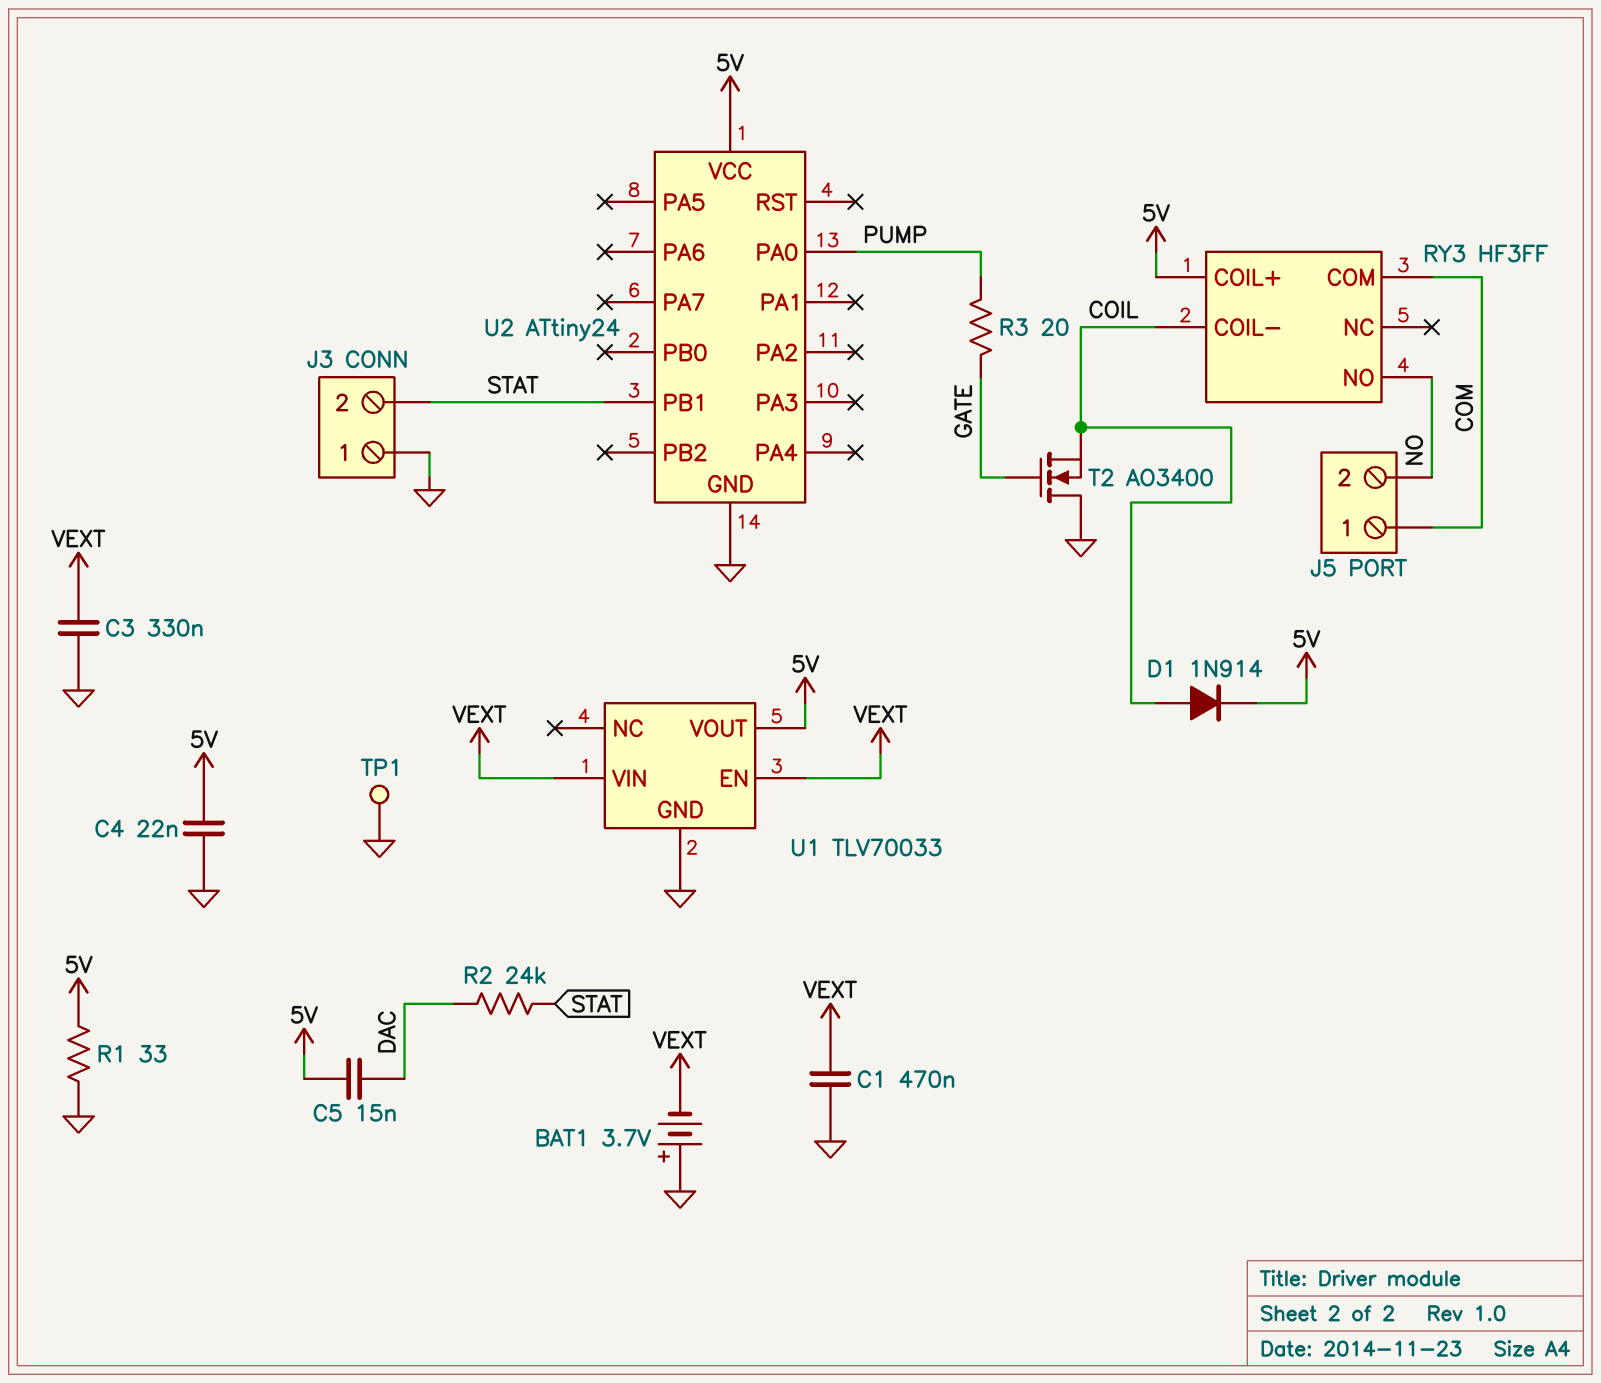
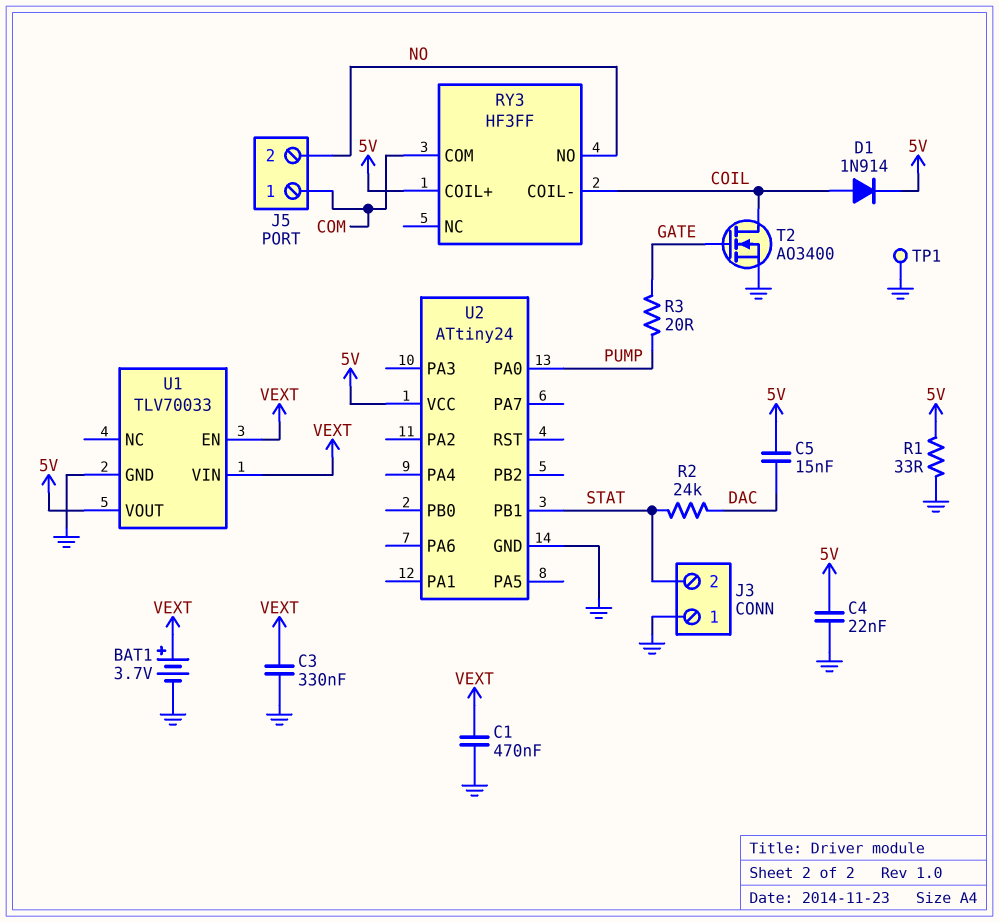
BAT1: 3.7V (plus GND, minus VEXT) -> 3.7V (plus VEXT, minus GND)
T2: NMOS AO3400 (G GATE, D GND, S COIL) -> NMOS AO3400 (G GATE, D COIL, S GND)

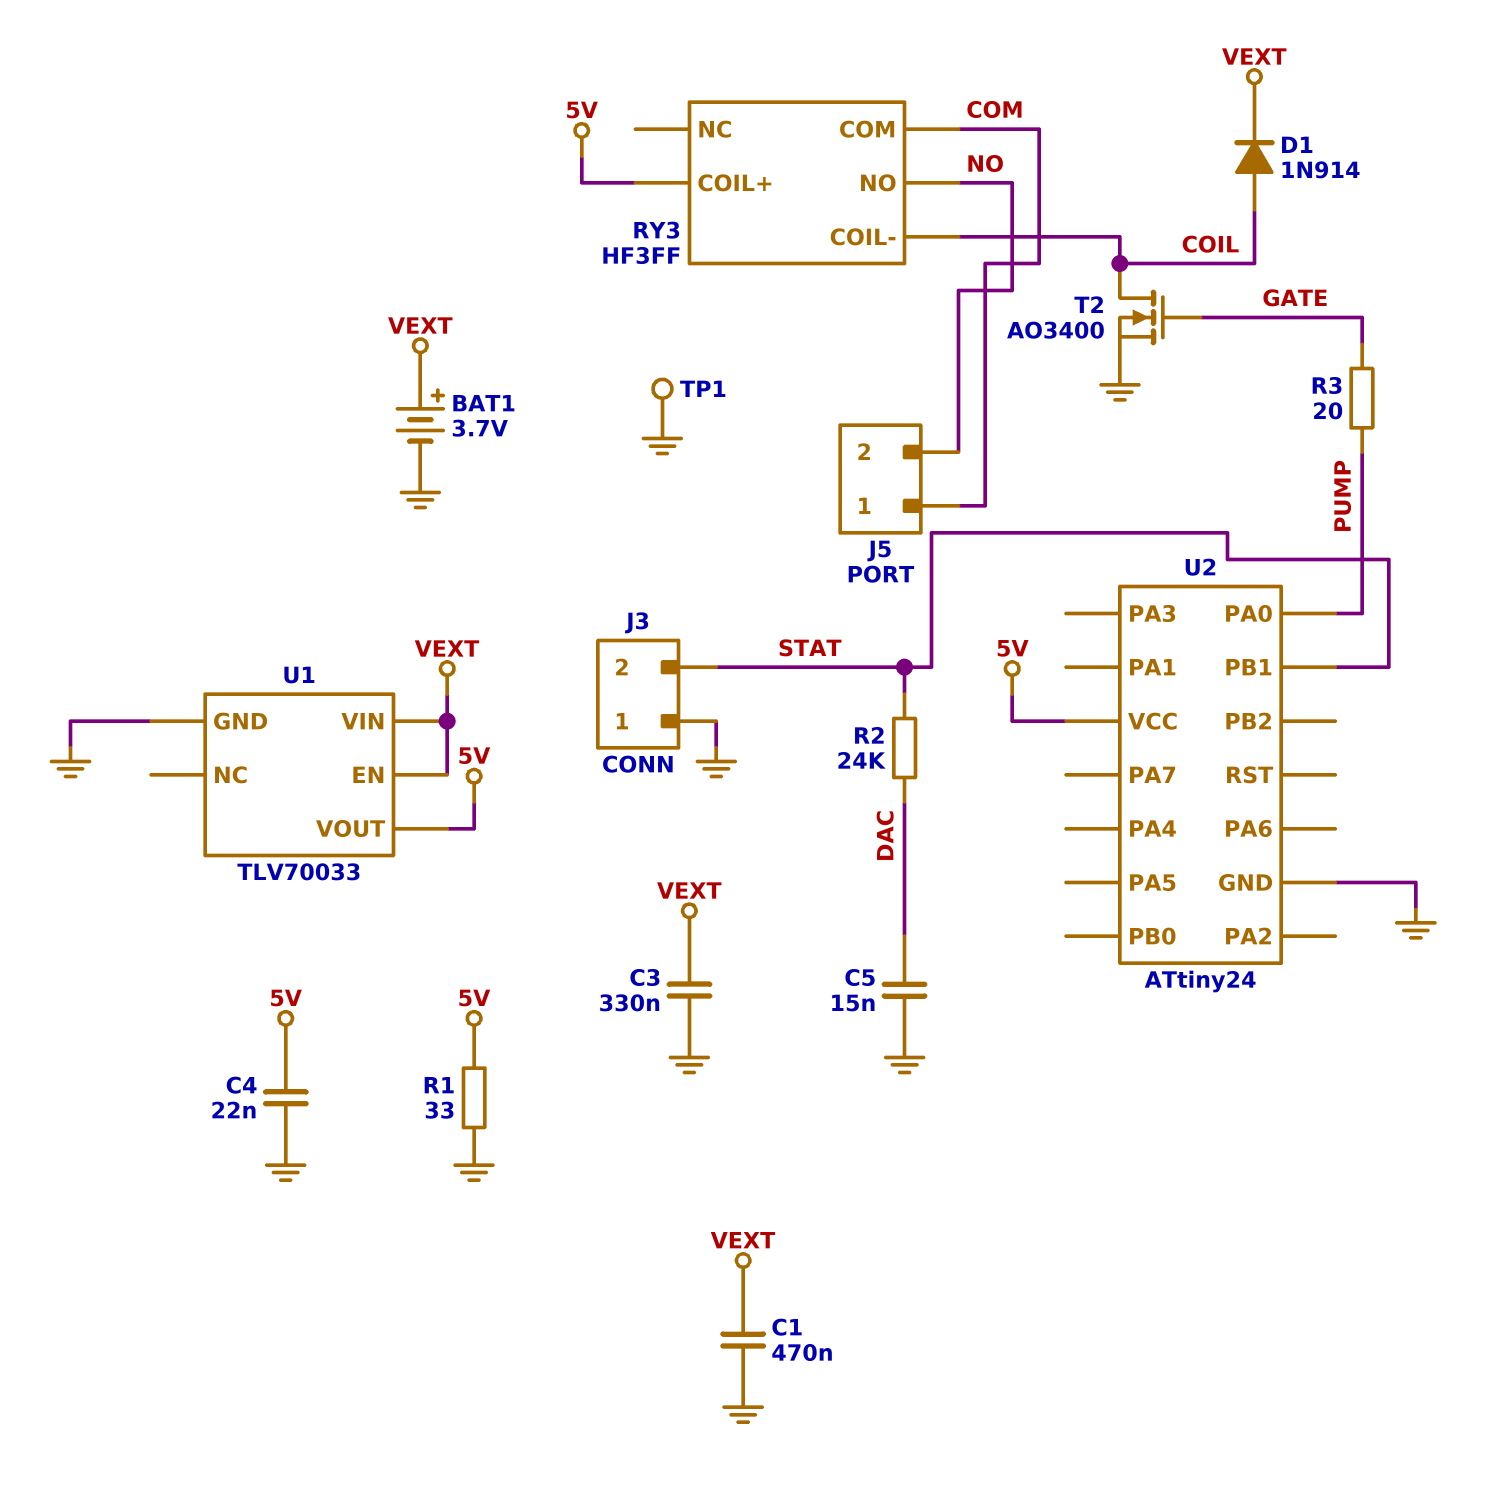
C5: 15nF (5V, DAC) -> 15nF (DAC, GND)
D1: diode 1N914 (A COIL, K 5V) -> diode 1N914 (A COIL, K VEXT)

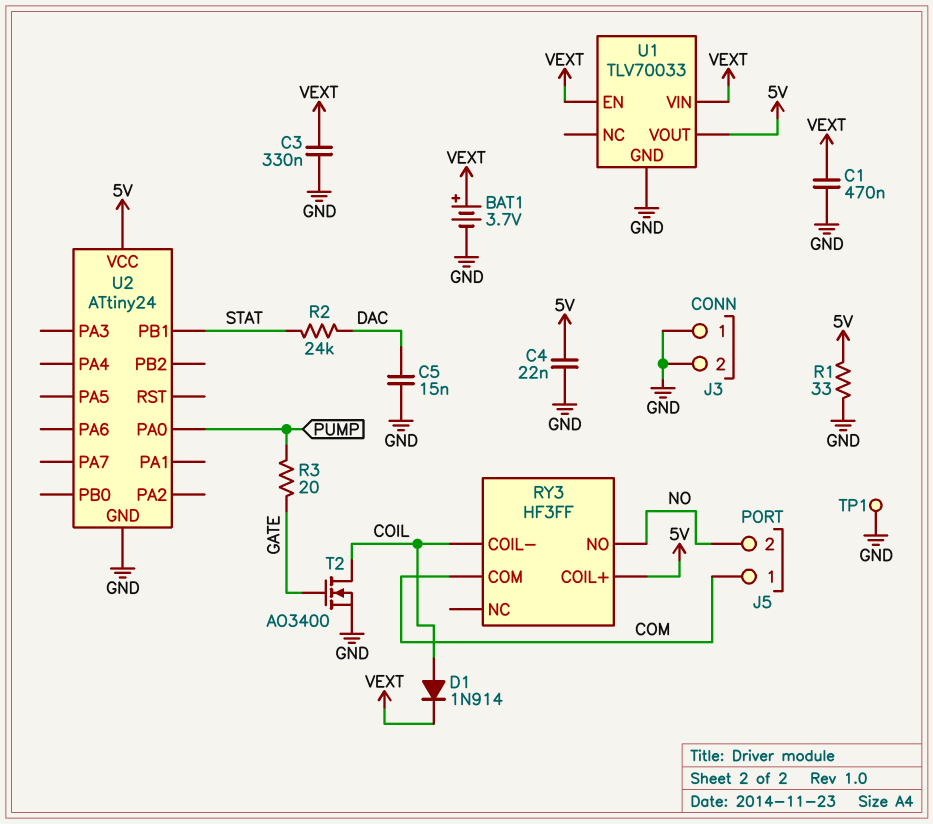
J3 pin 2: STAT -> GND

